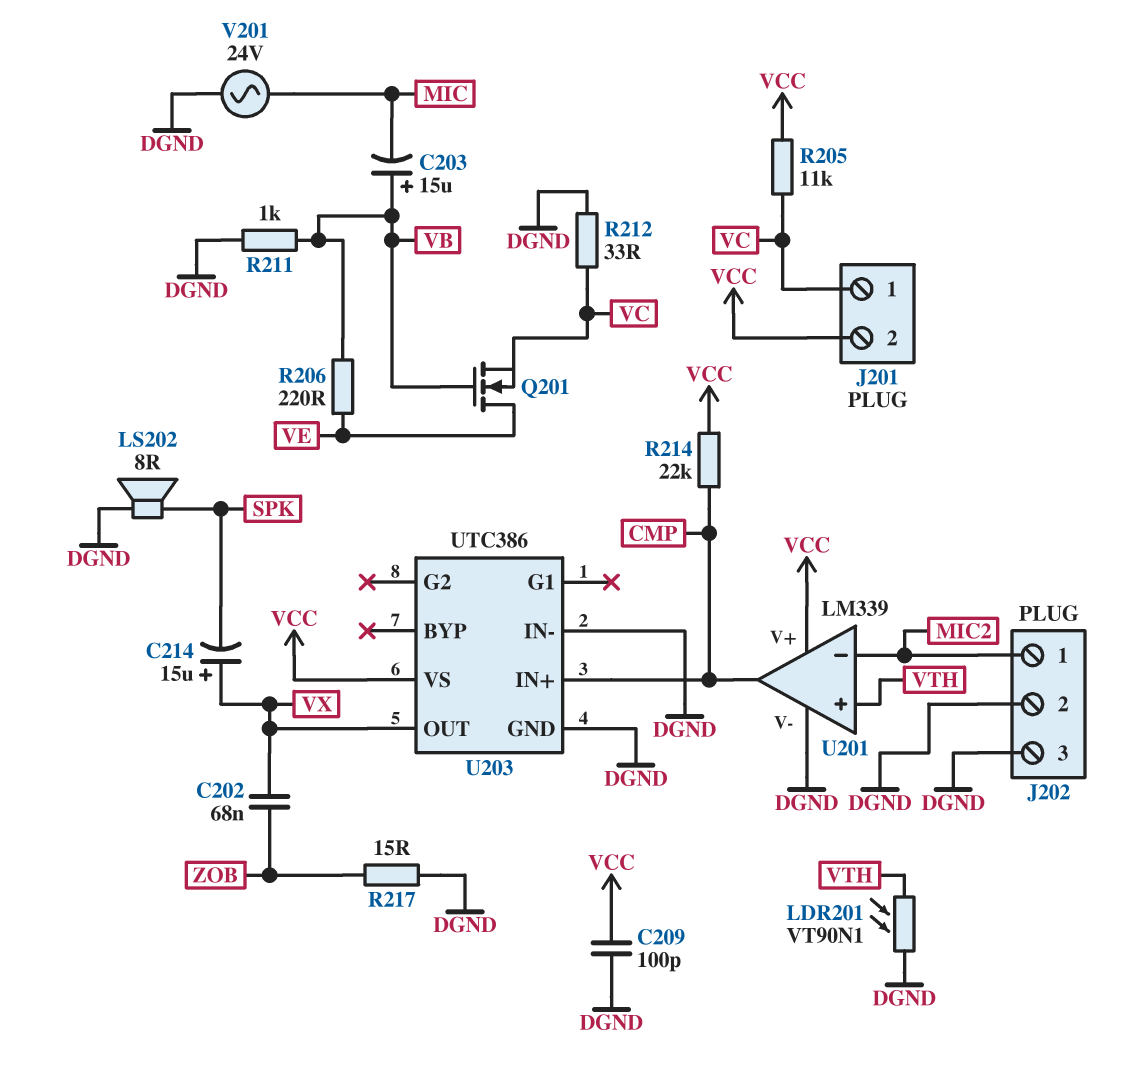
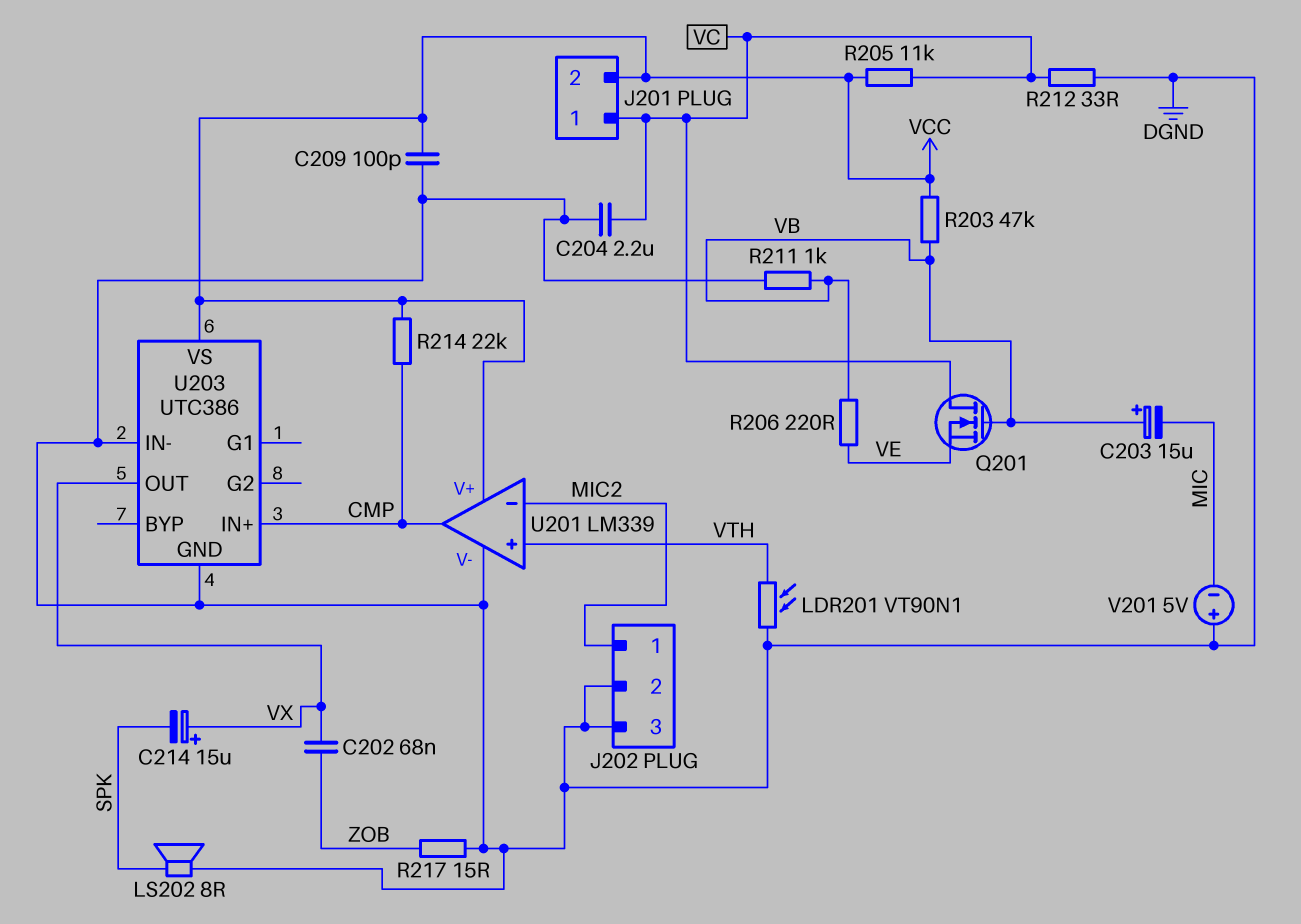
C204: none -> 2.2uF (DGND, VC)
Q201: NMOS (G VB, D VE, S VC) -> NMOS (G VB, D VC, S VE)
R203: none -> 47k (VB, VCC)
V201: AC 24V (DGND, MIC) -> 5V (plus DGND, minus MIC)

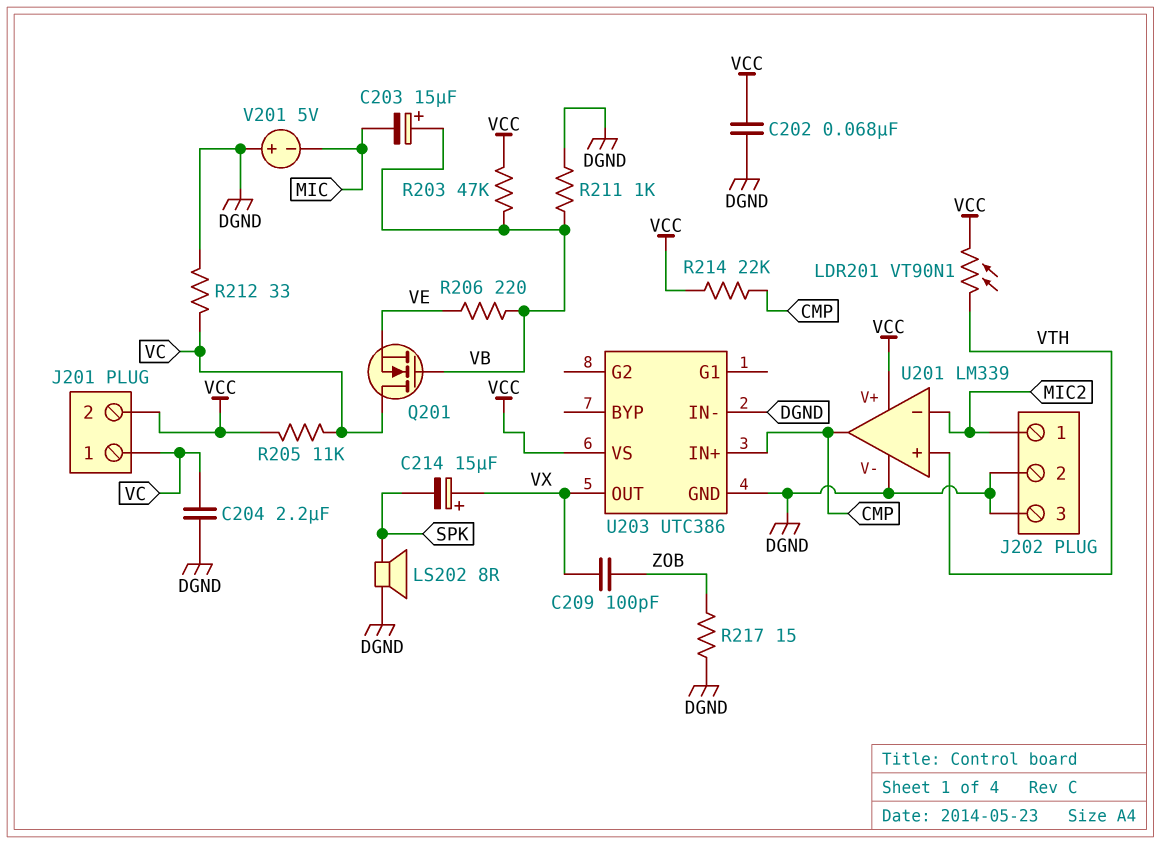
C202: 68nF (VX, ZOB) -> 68nF (DGND, VCC)
C209: 100pF (DGND, VCC) -> 100pF (VX, ZOB)
LDR201: VT90N1 (DGND, VTH) -> VT90N1 (VCC, VTH)

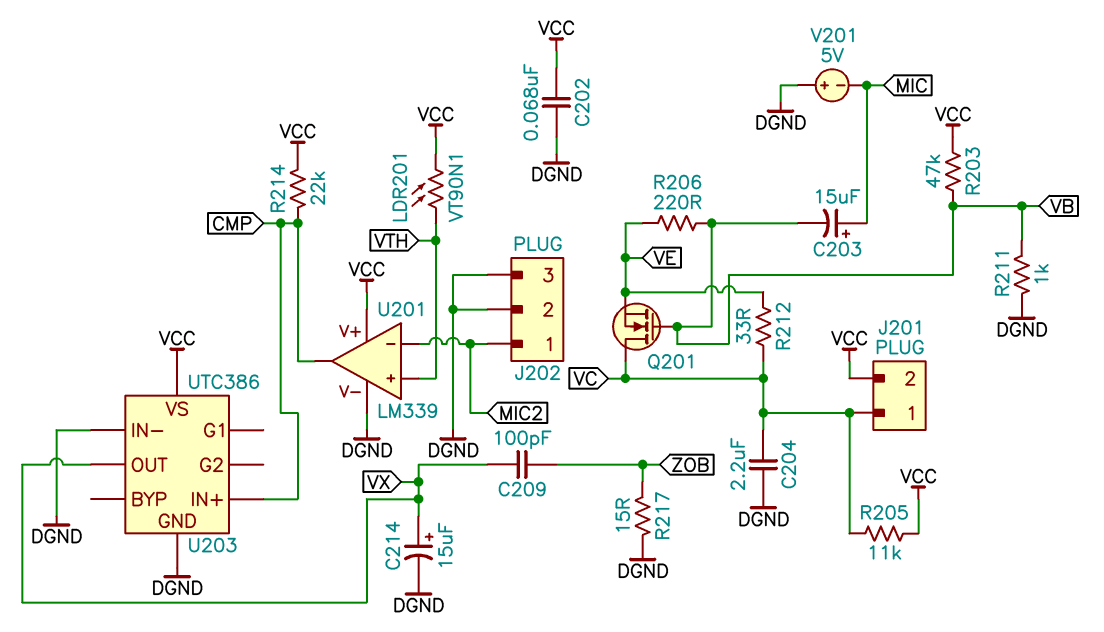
C203: 15uF (plus VB, minus MIC) -> 15uF (plus MIC, minus VB)
C214: 15uF (plus VX, minus SPK) -> 15uF (plus VX, minus DGND)
LS202: speaker 8R (DGND, SPK) -> none
R212: 33 (DGND, VC) -> 33 (VC, VE)

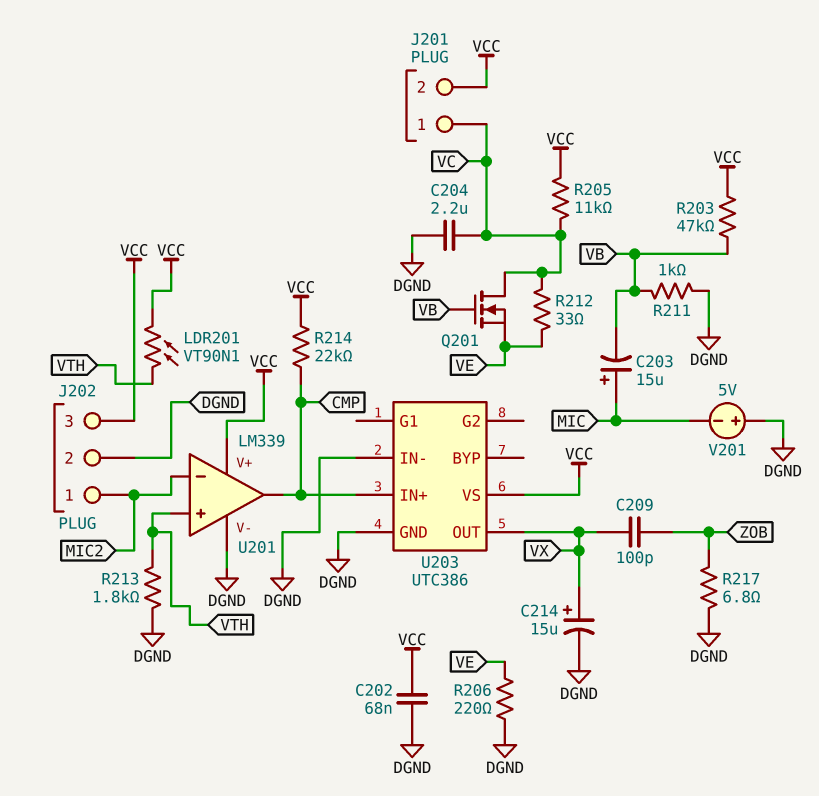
J202 pin 3: DGND -> VCC
R206: 220 (VB, VE) -> 220 (DGND, VE)
R213: none -> 1.8k (DGND, VTH)
R217: 15 (DGND, ZOB) -> 6.8 (DGND, ZOB)

